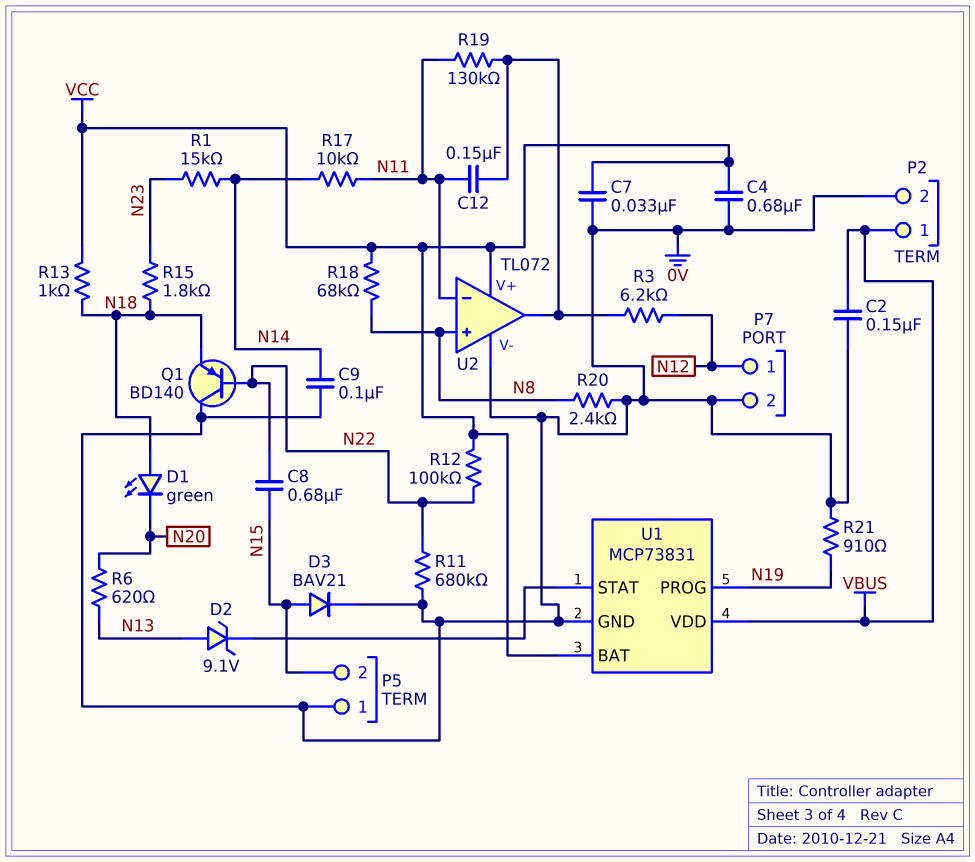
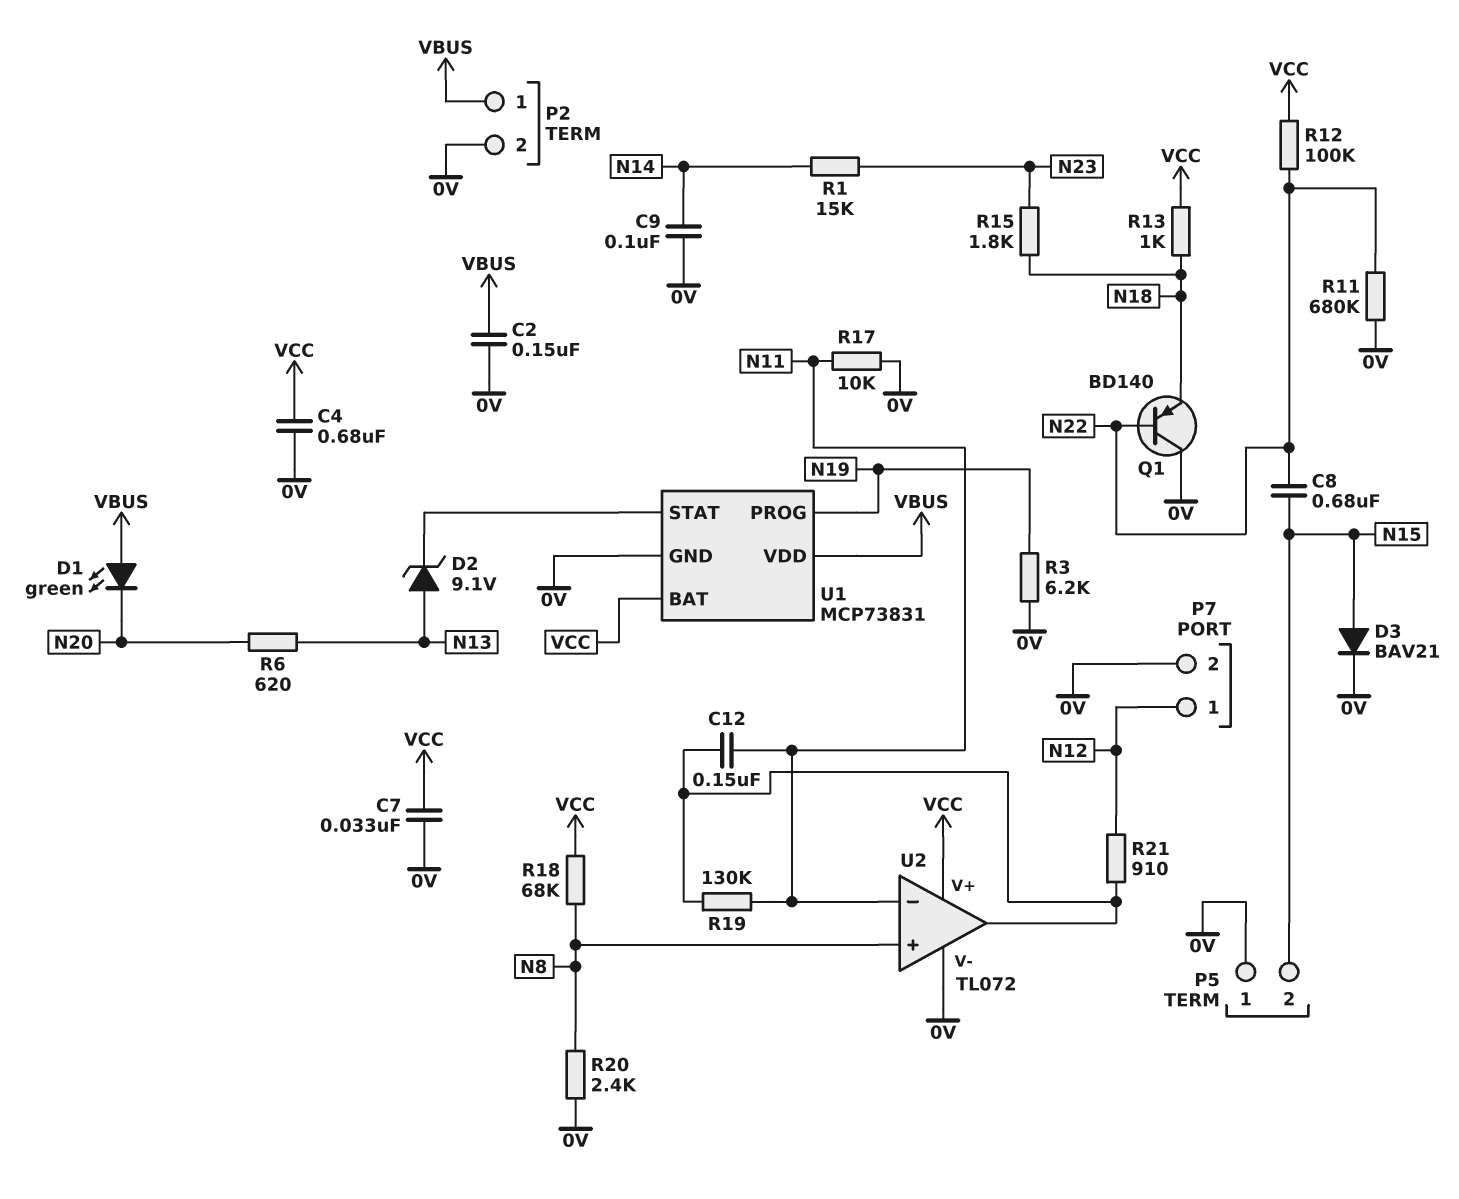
D1: LED green (A N18, K N20) -> LED green (A VBUS, K N20)
R3: 6.2k (N12, U2/out) -> 6.2k (0V, N19)
R17: 10k (N11, N14) -> 10k (0V, N11)
R21: 910 (0V, N19) -> 910 (N12, U2/out)

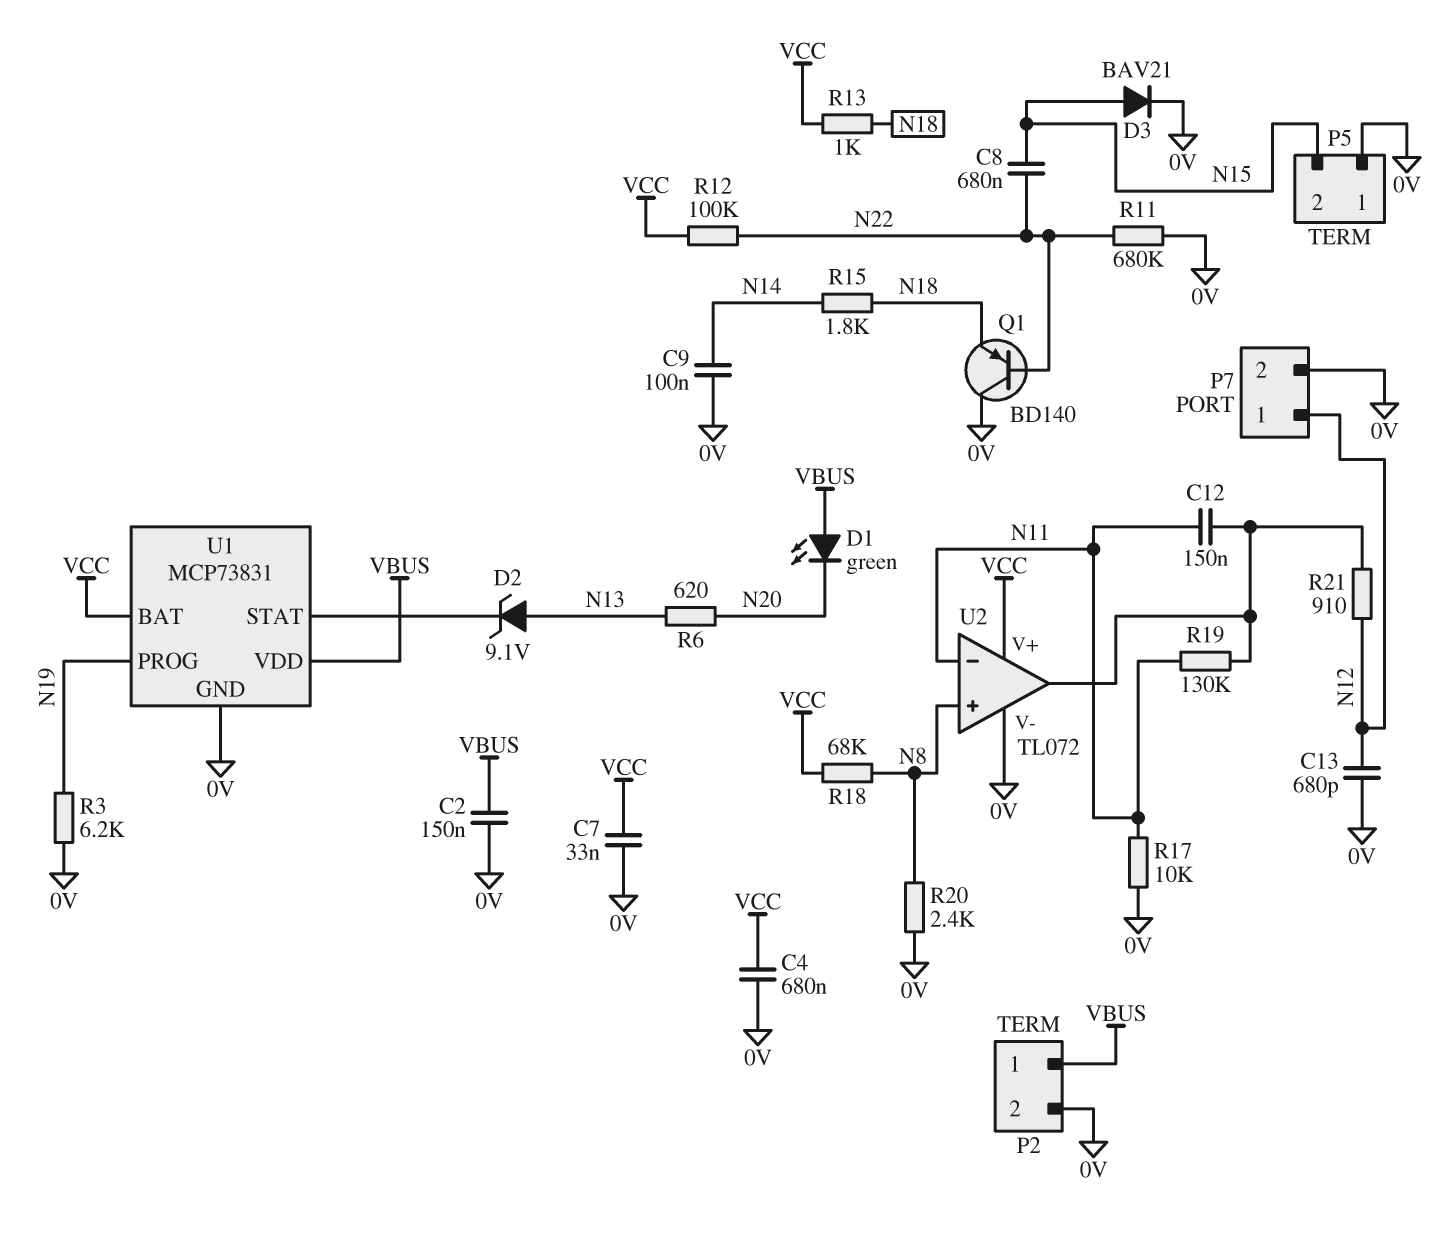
C13: none -> 680pF (0V, N12)
R1: 15k (N14, N23) -> none
R15: 1.8k (N18, N23) -> 1.8k (N14, N18)

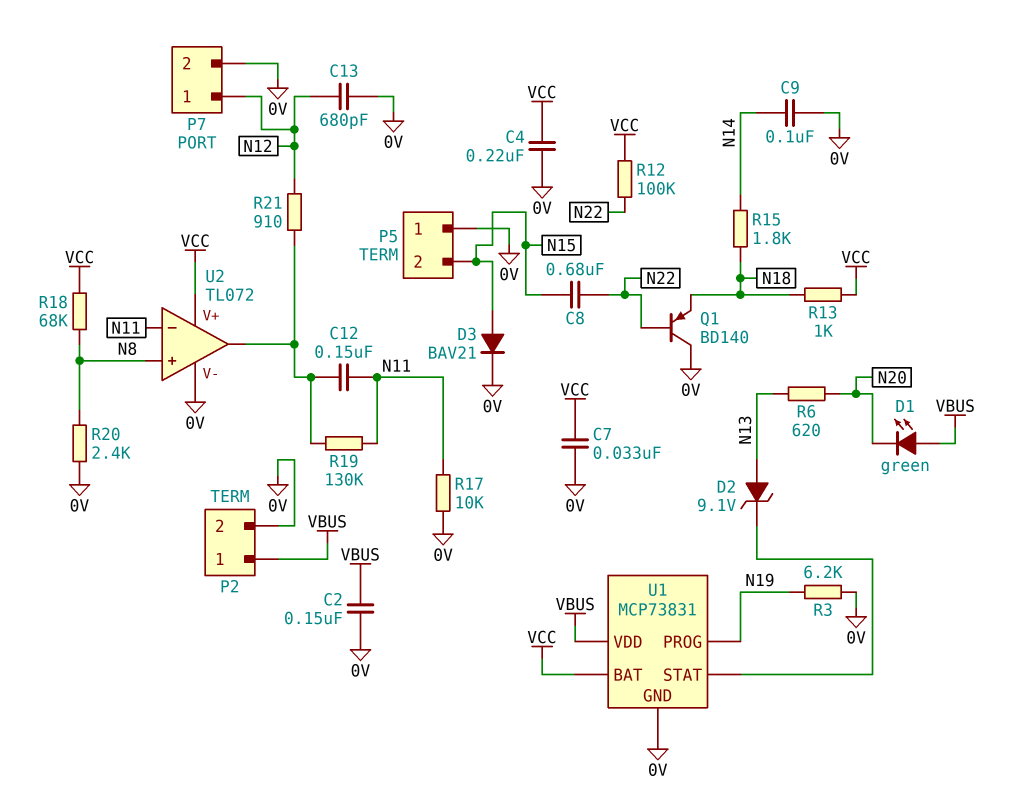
C4: 680nF (0V, VCC) -> 220nF (0V, VCC)
R11: 680k (0V, N22) -> none

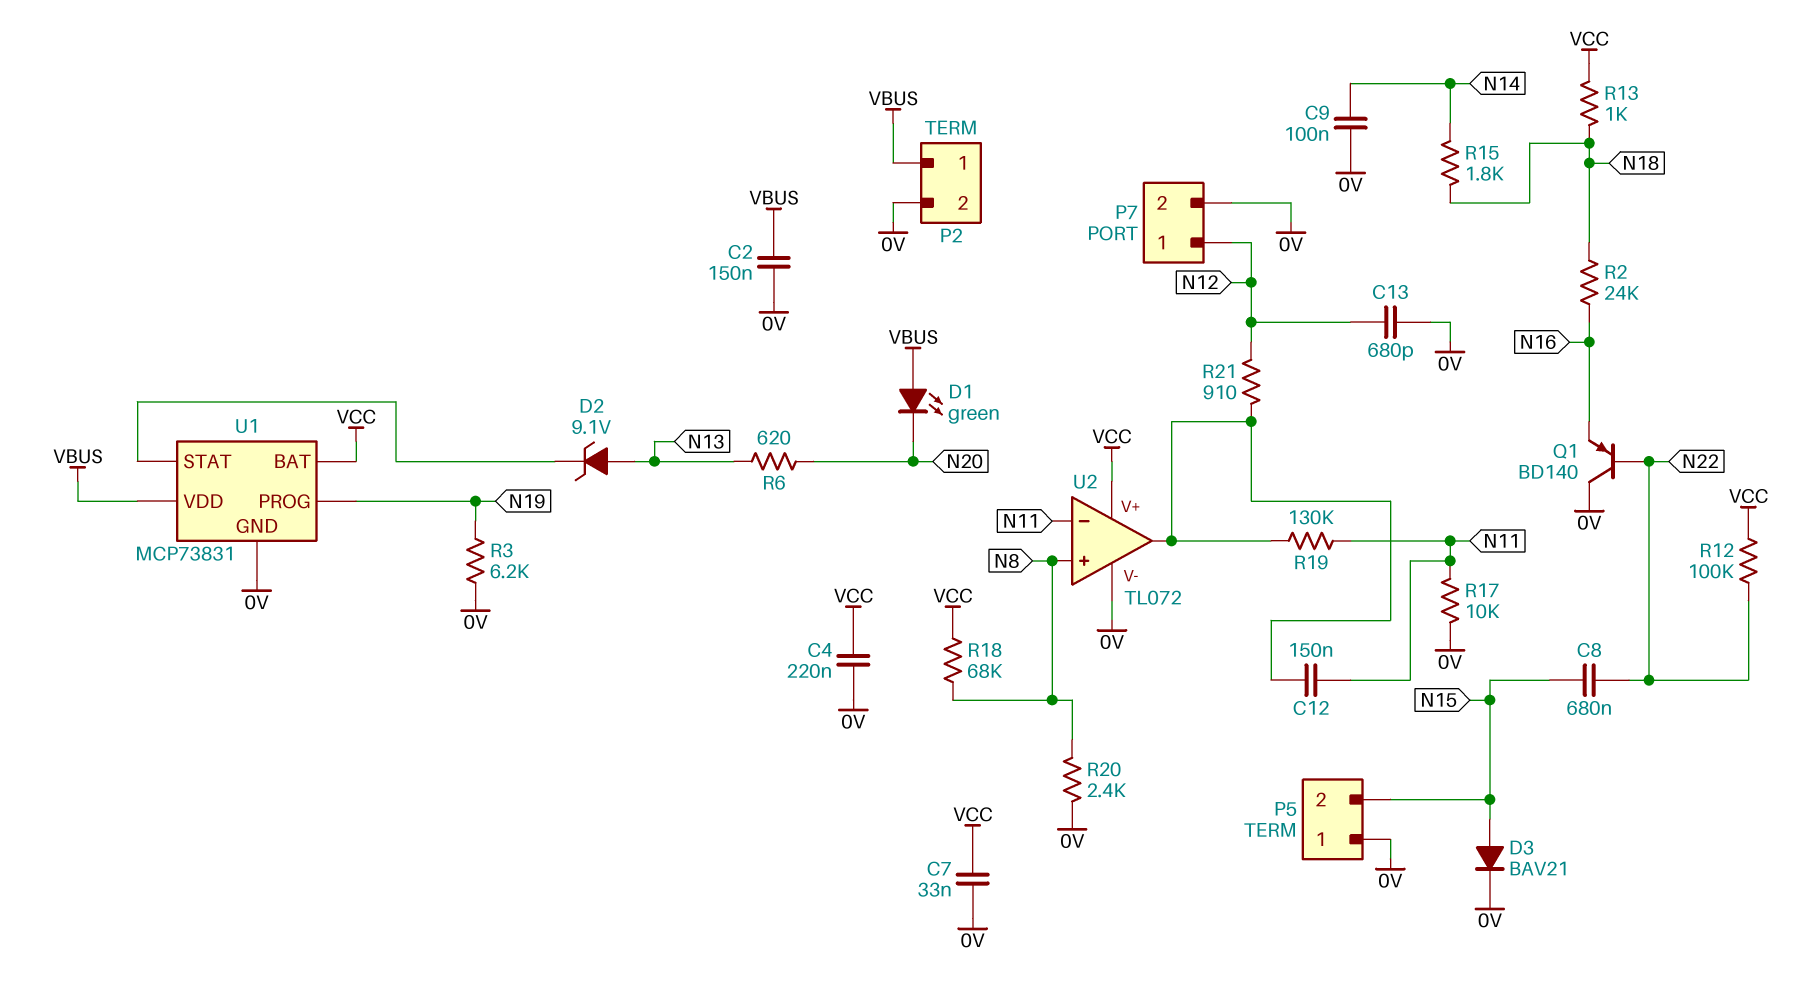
Q1: PNP BD140 (B N22, C 0V, E N18) -> PNP BD140 (B N22, C 0V, E N16)
R2: none -> 24k (N16, N18)

